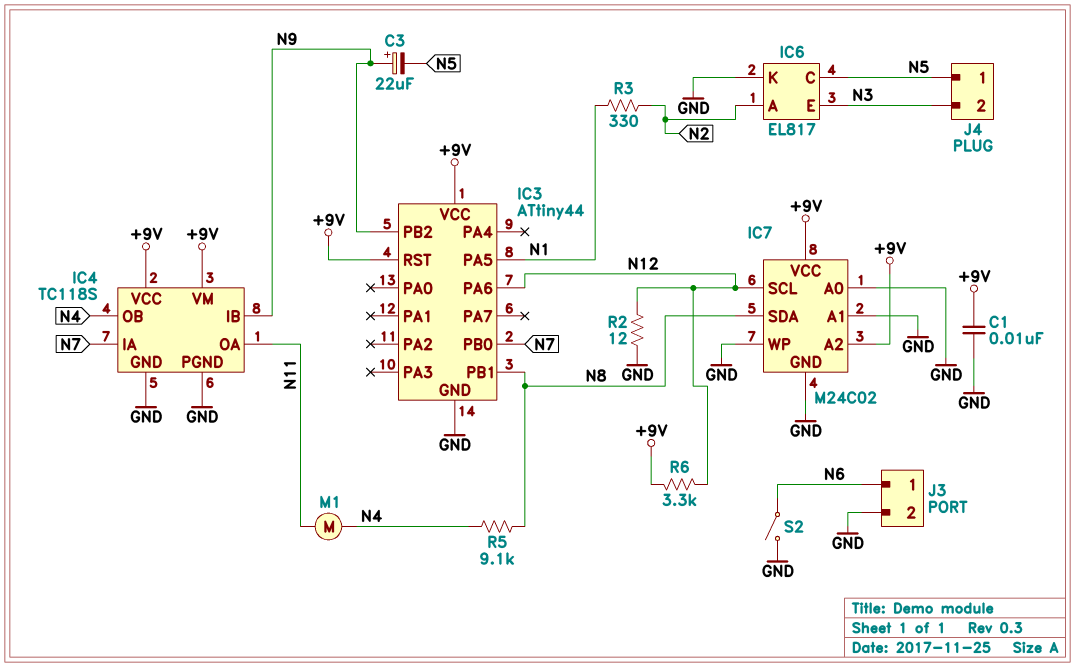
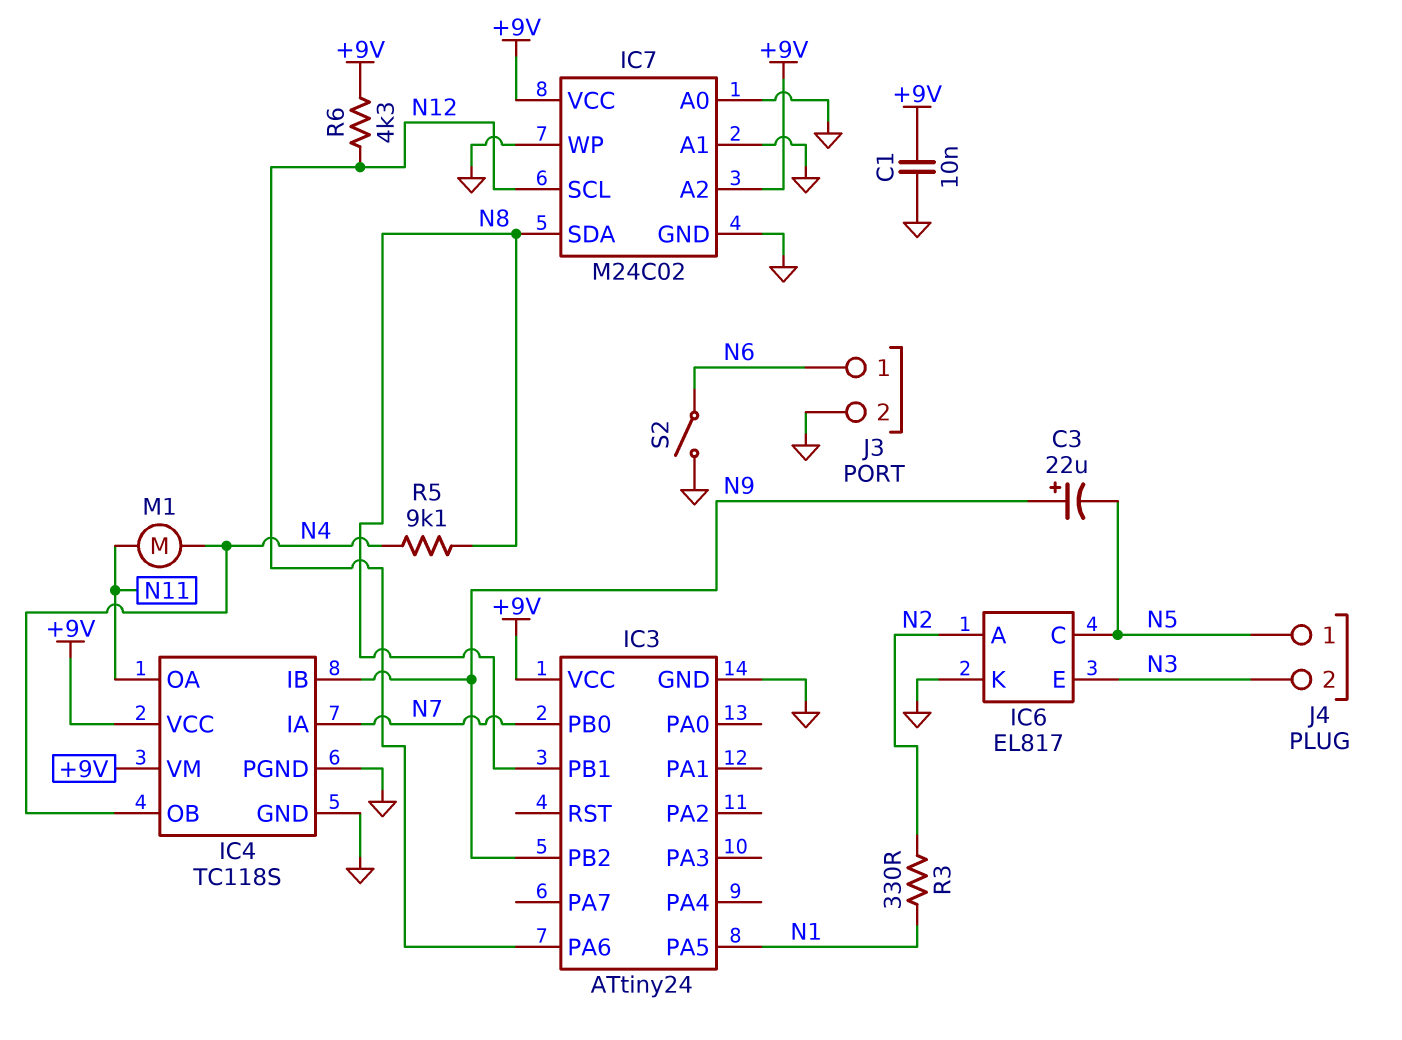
IC3: ATtiny44 -> ATtiny24
IC3 pin RST: +9V -> none
R2: 12 (GND, N12) -> none
R6: 3.3k (+9V, N12) -> 4.3k (+9V, N12)

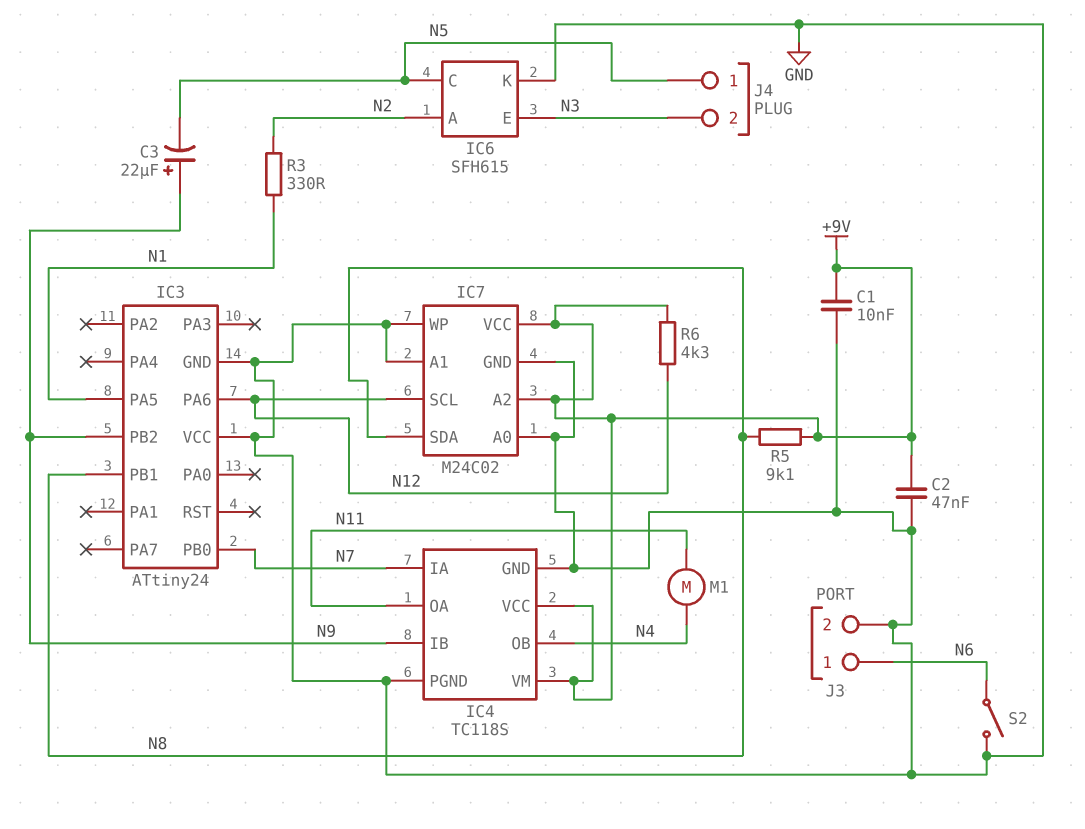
C2: none -> 47nF (+9V, GND)
IC3 pin VCC: +9V -> GND
IC6: EL817 -> SFH615
R5: 9.1k (N4, N8) -> 9.1k (+9V, N8)

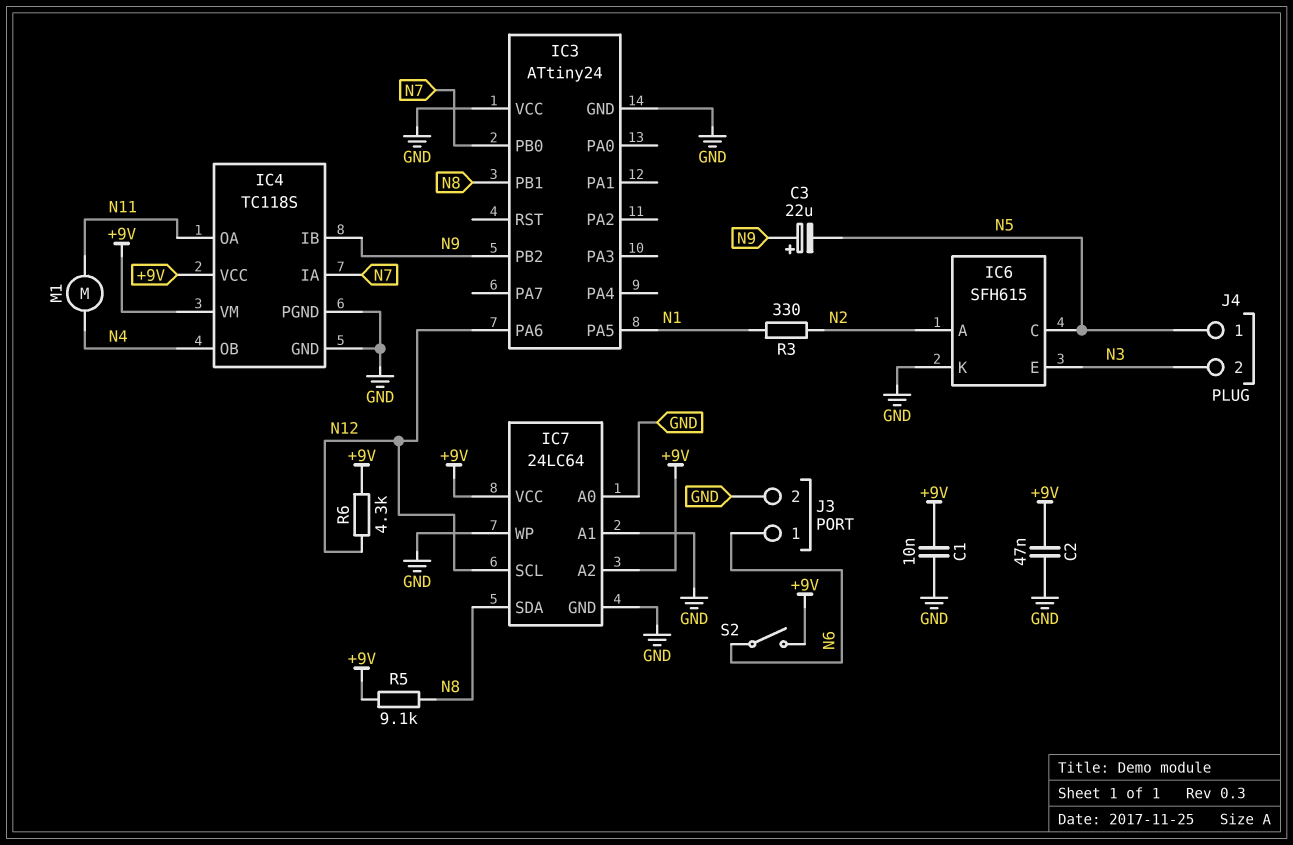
IC7: M24C02 -> 24LC64
S2: switch (GND, N6) -> switch (+9V, N6)

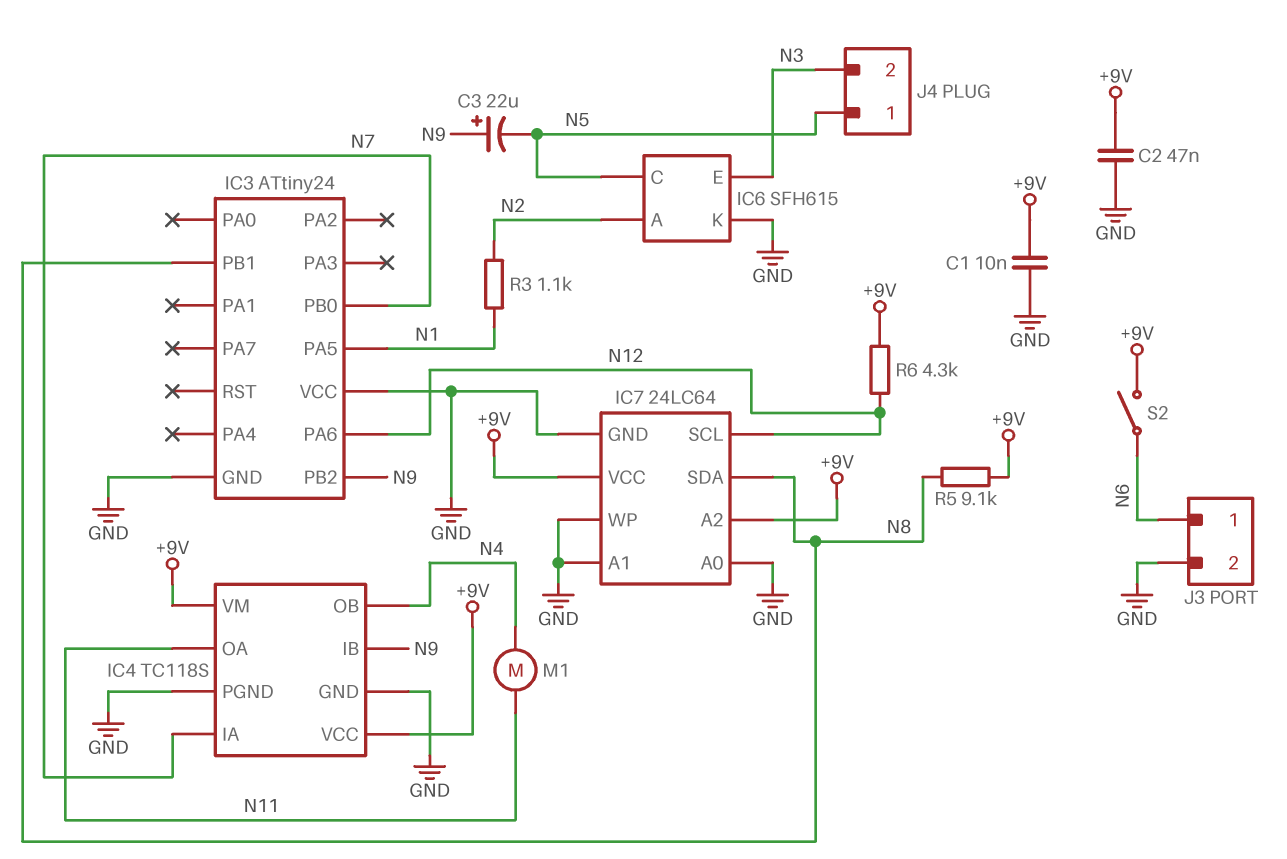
R3: 330 (N1, N2) -> 1.1k (N1, N2)

